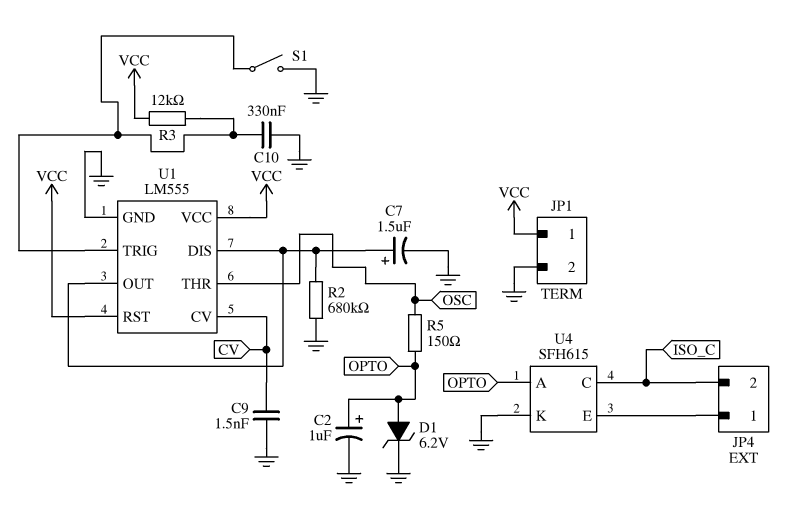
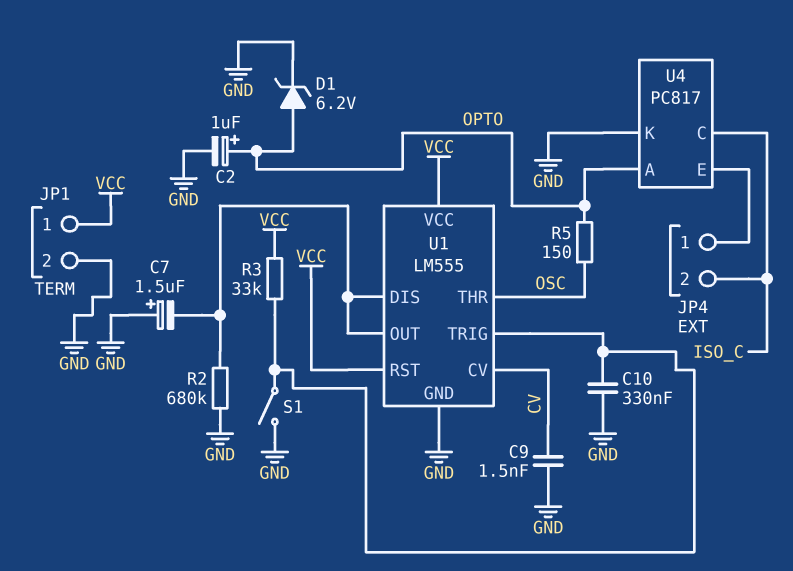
C7: 1.5uF (plus U1/DIS, minus GND) -> 1.5uF (plus GND, minus U1/DIS)
R3: 12k (U1/TRIG, VCC) -> 33k (U1/TRIG, VCC)
U4: SFH615 -> PC817

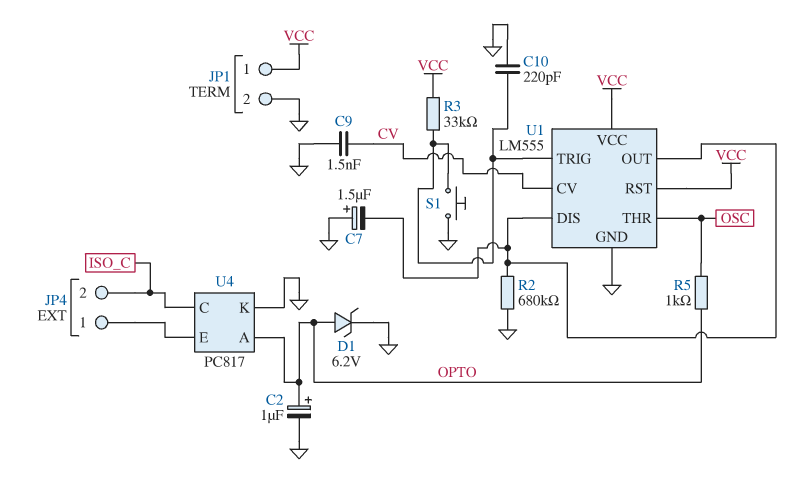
C10: 330nF (GND, U1/TRIG) -> 220pF (GND, U1/TRIG)
R5: 150 (OPTO, OSC) -> 1k (OPTO, OSC)
S1: switch (GND, U1/TRIG) -> button (GND, U1/TRIG)

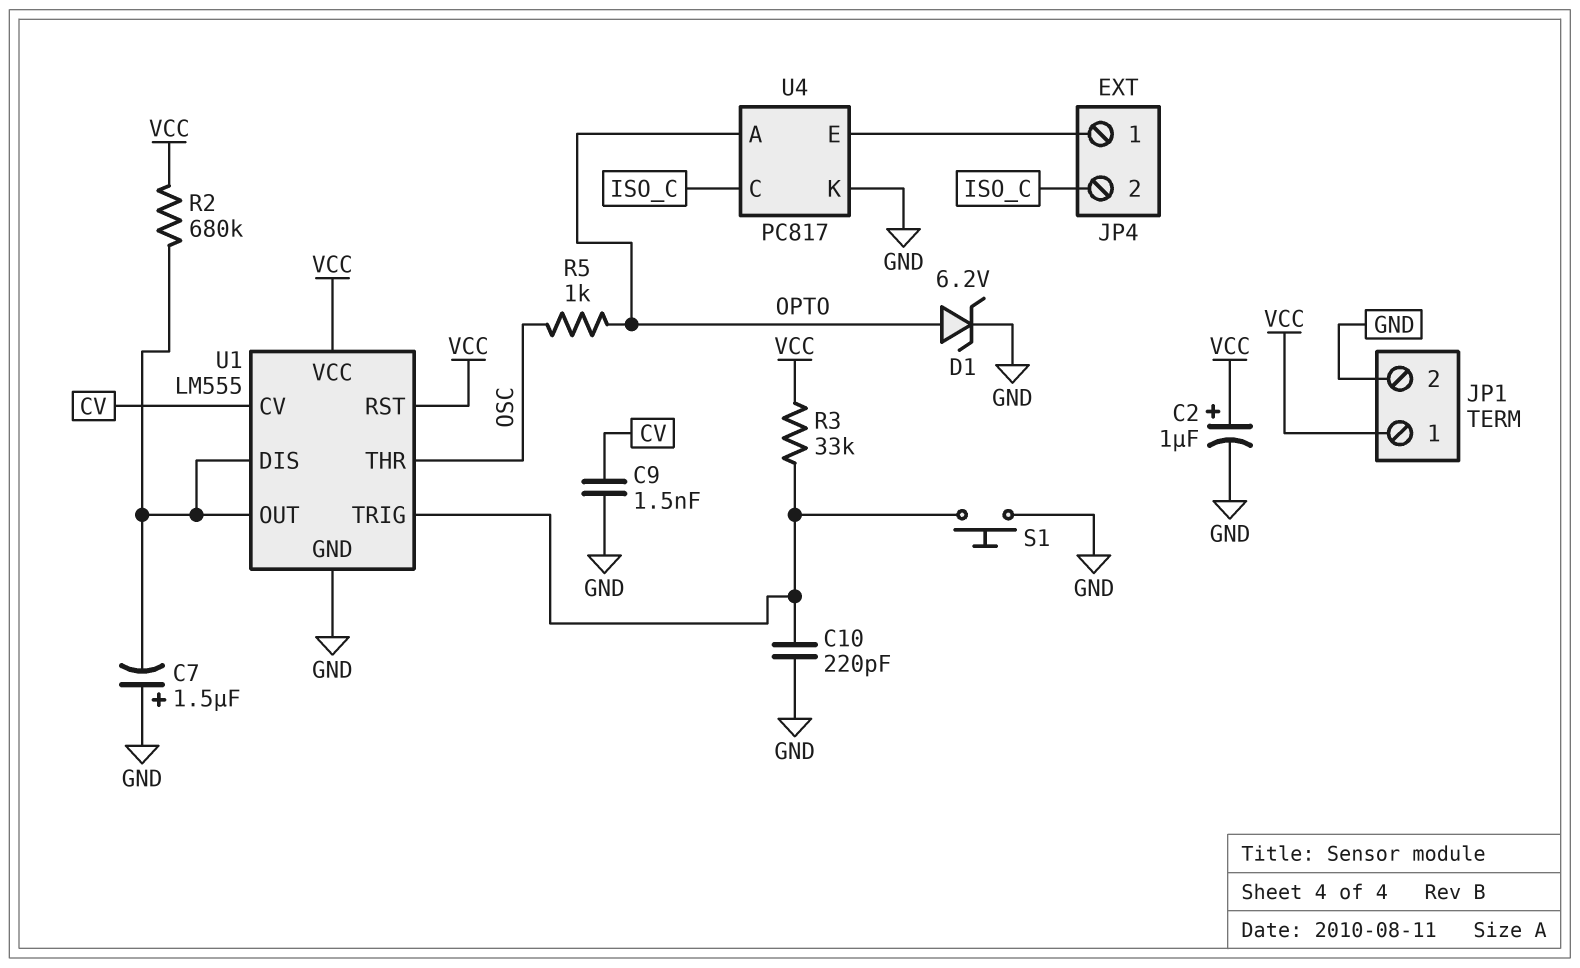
C2: 1uF (plus OPTO, minus GND) -> 1uF (plus VCC, minus GND)
R2: 680k (GND, U1/DIS) -> 680k (U1/DIS, VCC)

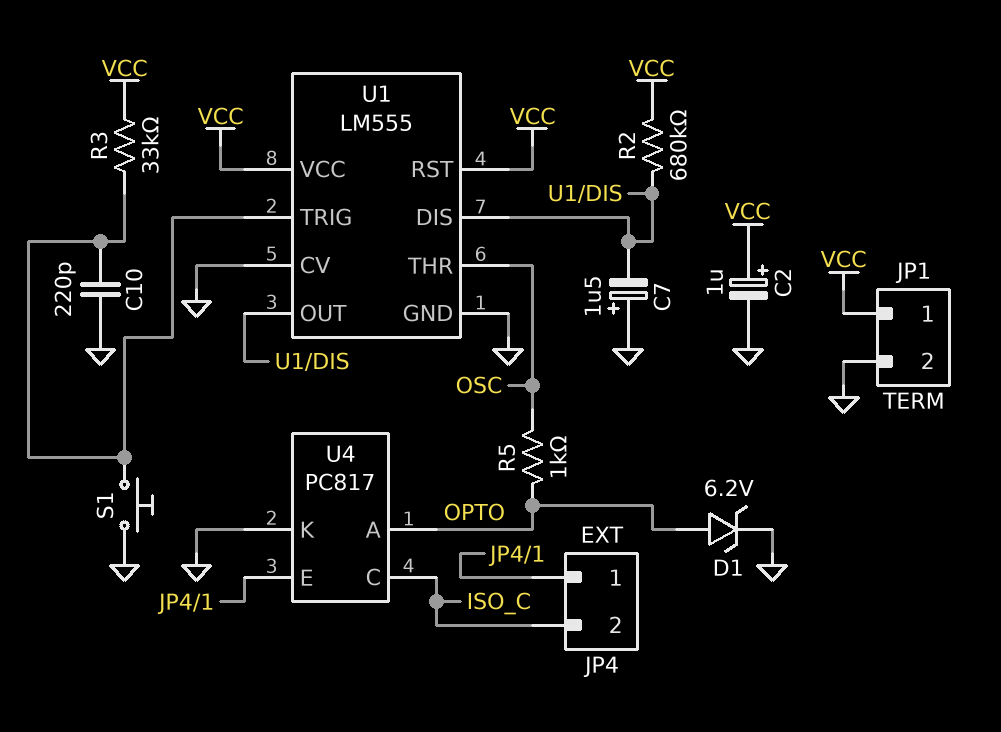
C9: 1.5nF (CV, GND) -> none
U1 pin CV: CV -> GND

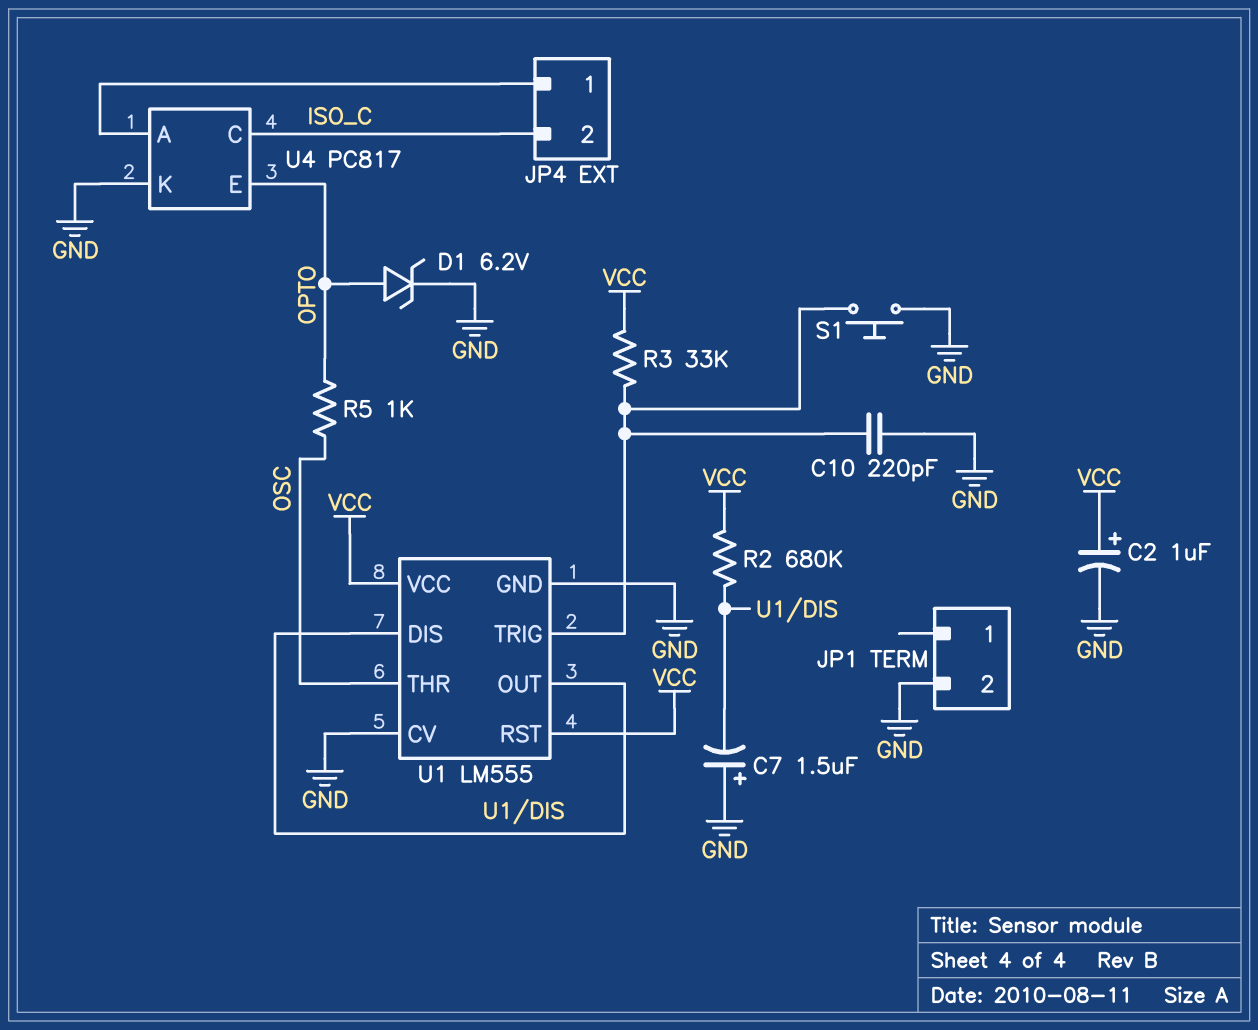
JP1 pin 1: VCC -> none
U4 pin A: OPTO -> JP4/1
U4 pin E: JP4/1 -> OPTO

